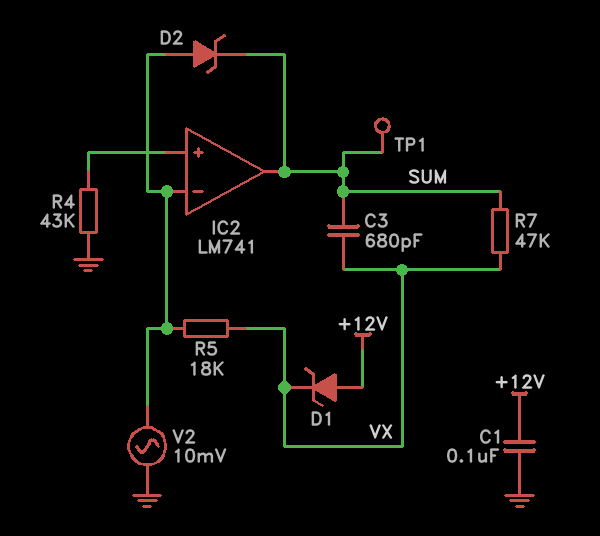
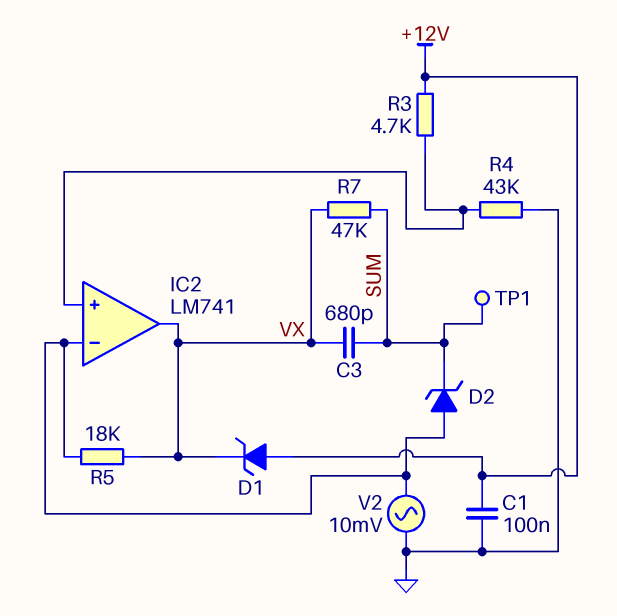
IC2 pin out: SUM -> VX
R3: none -> 4.7k (+12V, IC2/in+)

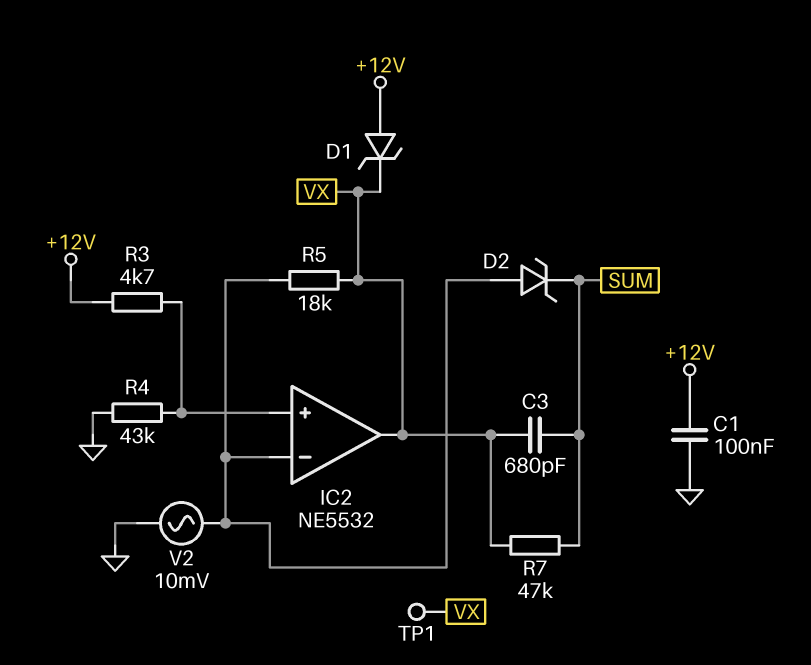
IC2: LM741 -> NE5532
TP1: test point (SUM) -> test point (VX)

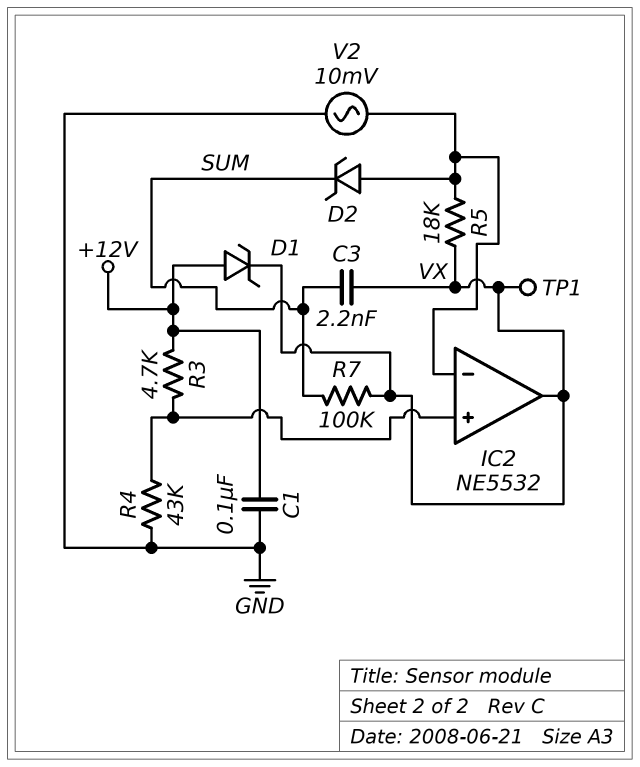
C3: 680pF (SUM, VX) -> 2.2nF (SUM, VX)
R7: 47k (SUM, VX) -> 100k (SUM, VX)

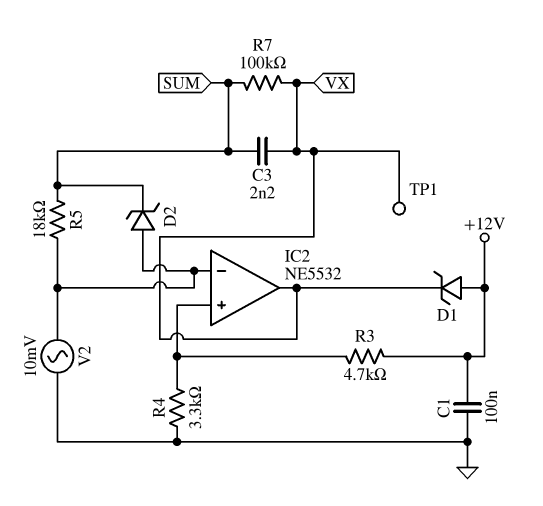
R4: 43k (GND, IC2/in+) -> 3.3k (GND, IC2/in+)
R5: 18k (IC2/in-, VX) -> 18k (IC2/in-, SUM)

